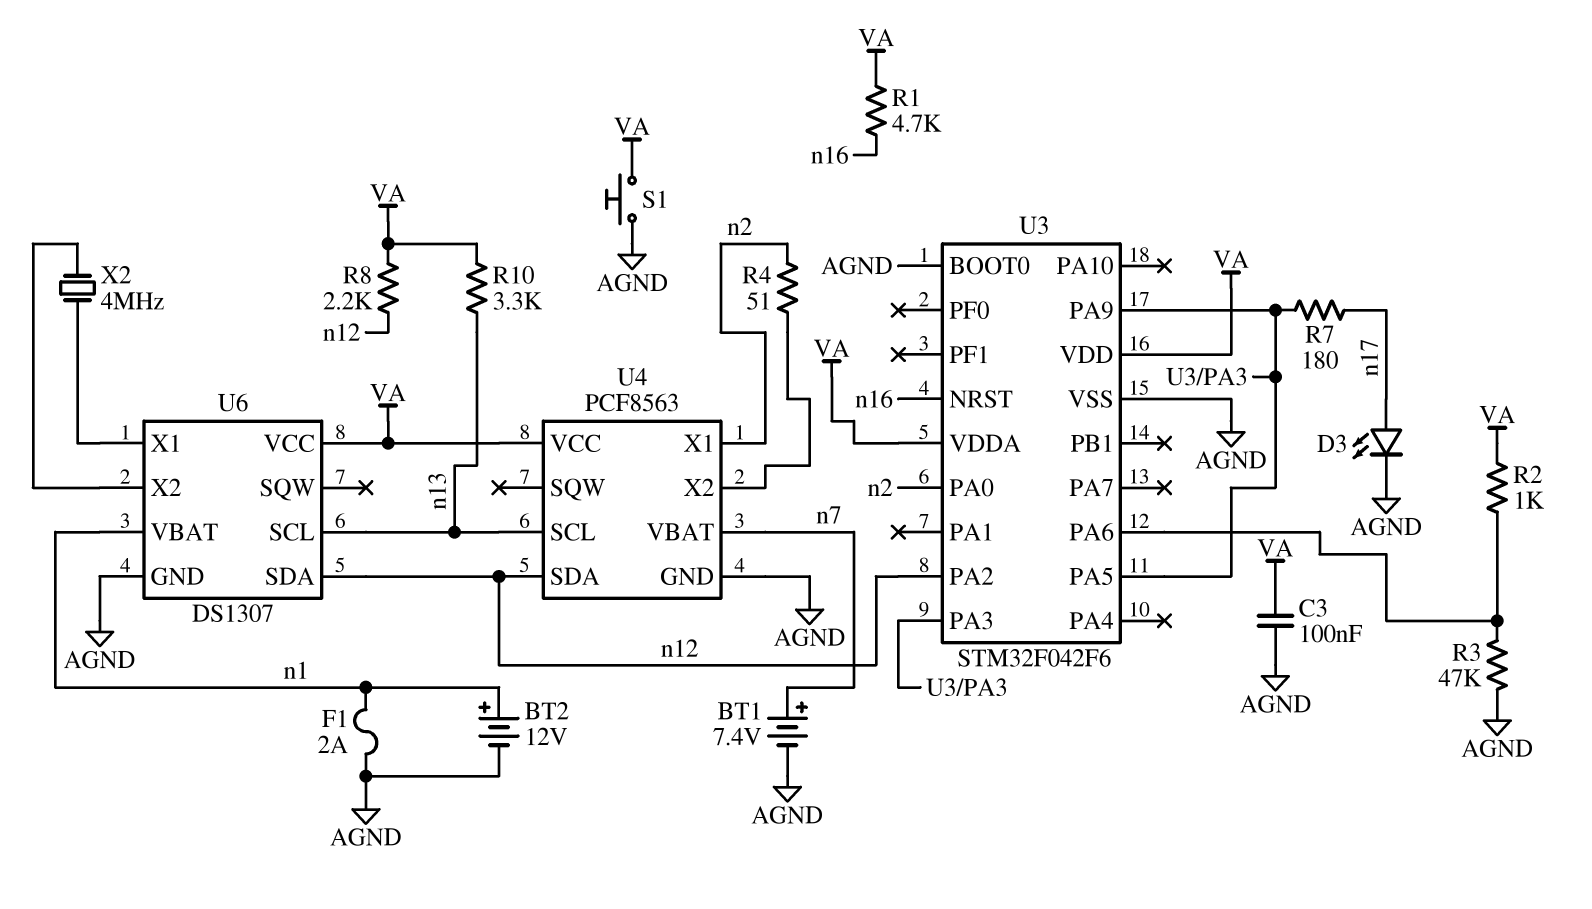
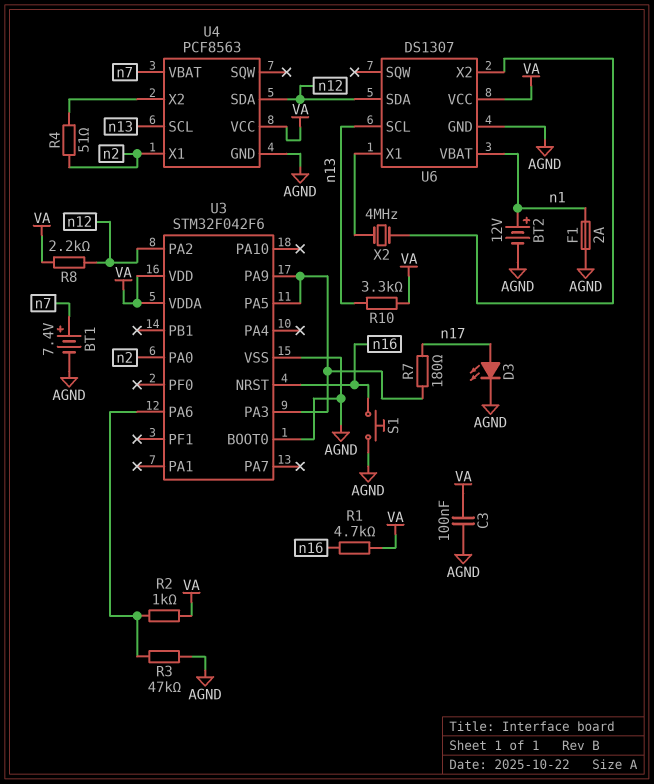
S1: button (AGND, VA) -> button (AGND, n16)

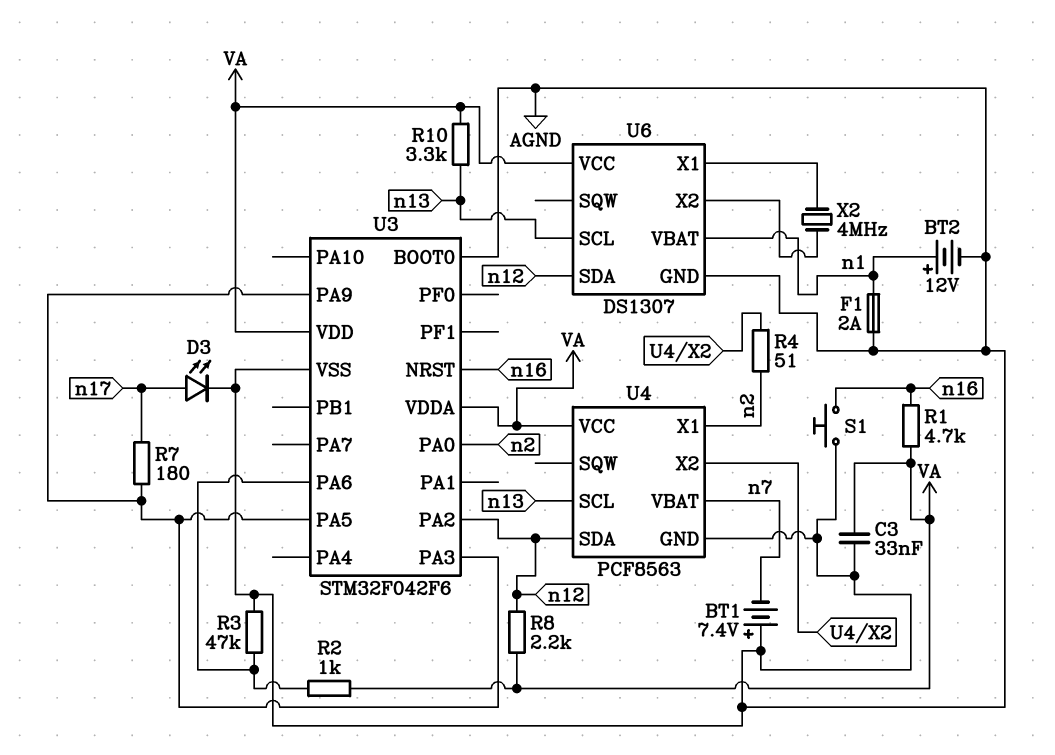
BT1: 7.4V (plus n7, minus AGND) -> 7.4V (plus AGND, minus n7)
C3: 100nF (AGND, VA) -> 33nF (AGND, VA)

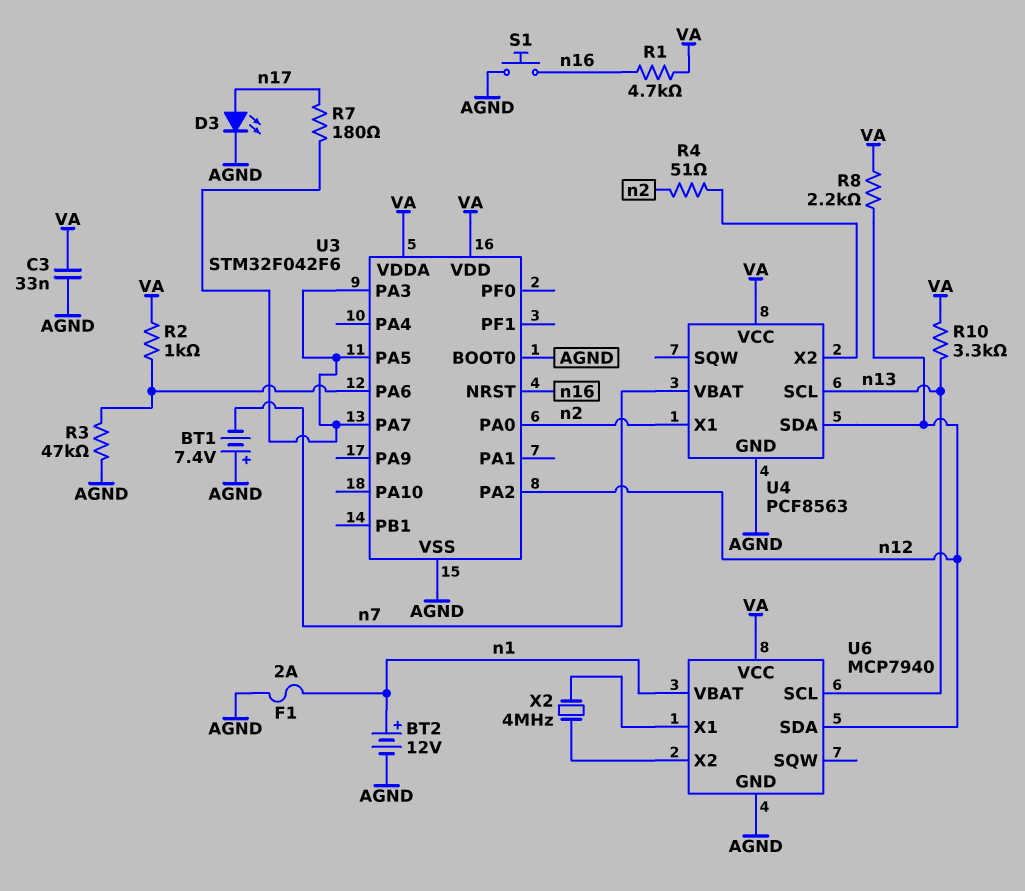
U3 pin PA7: none -> U3/PA3
U3 pin PA9: U3/PA3 -> none
U6: DS1307 -> MCP7940

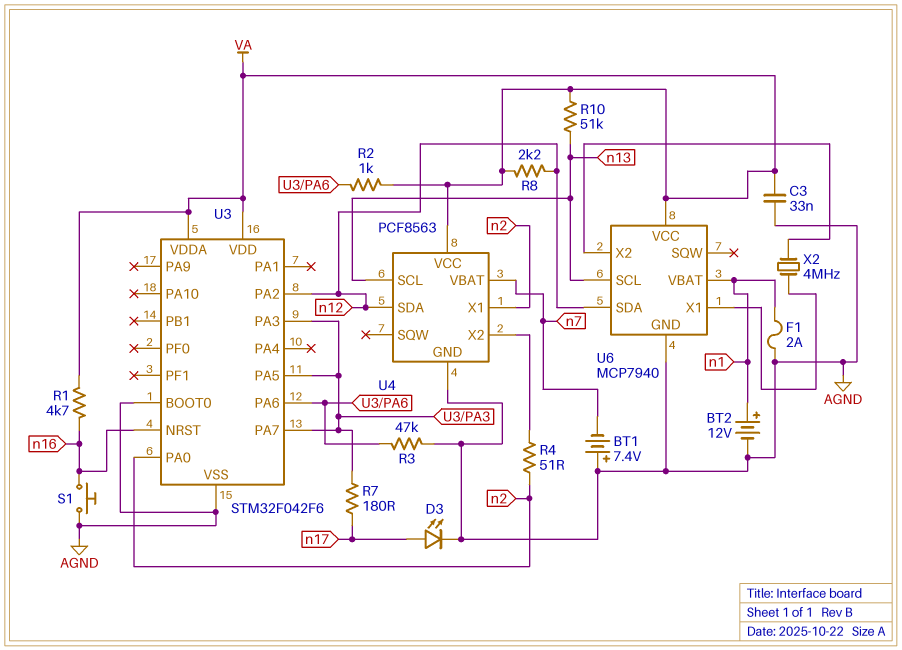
R10: 3.3k (VA, n13) -> 51k (VA, n13)

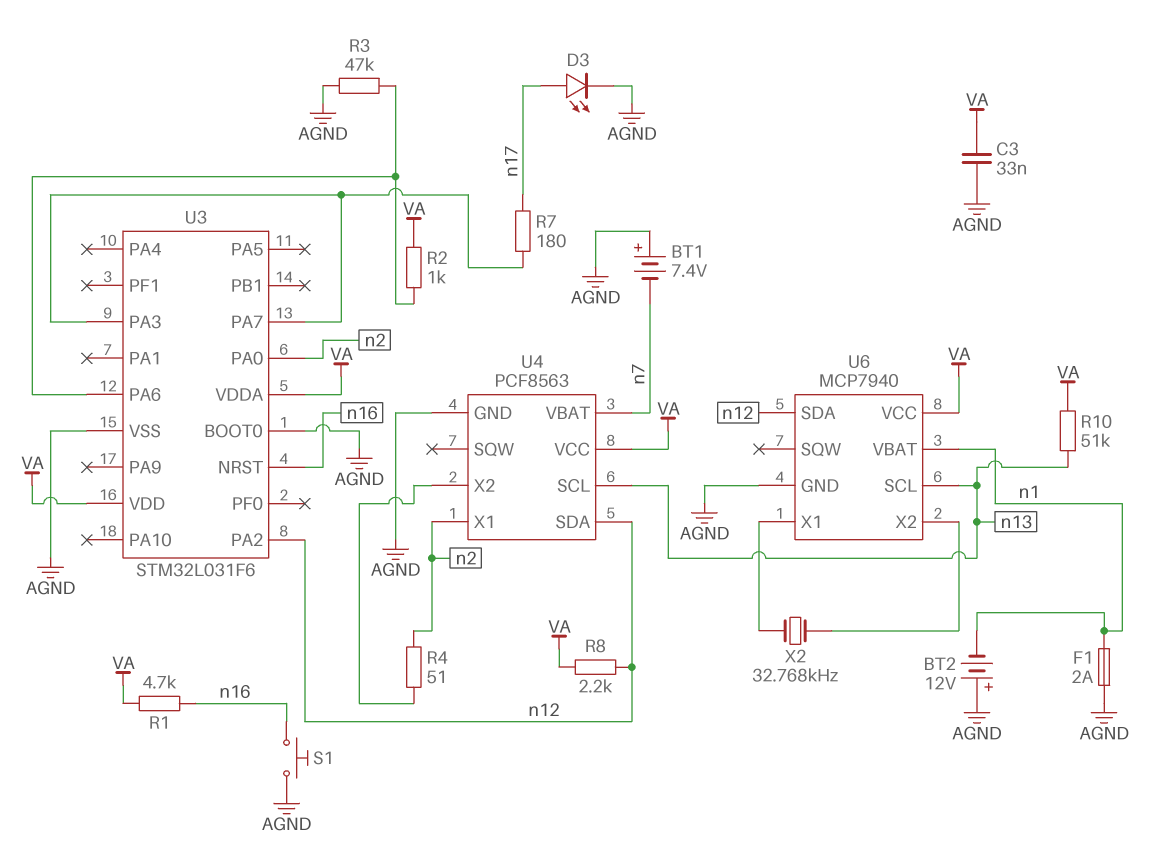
BT2: 12V (plus n1, minus AGND) -> 12V (plus AGND, minus n1)
U3: STM32F042F6 -> STM32L031F6
U3 pin PA5: U3/PA3 -> none
X2: 4MHz (U6/X1, U6/X2) -> 32.768kHz (U6/X1, U6/X2)

